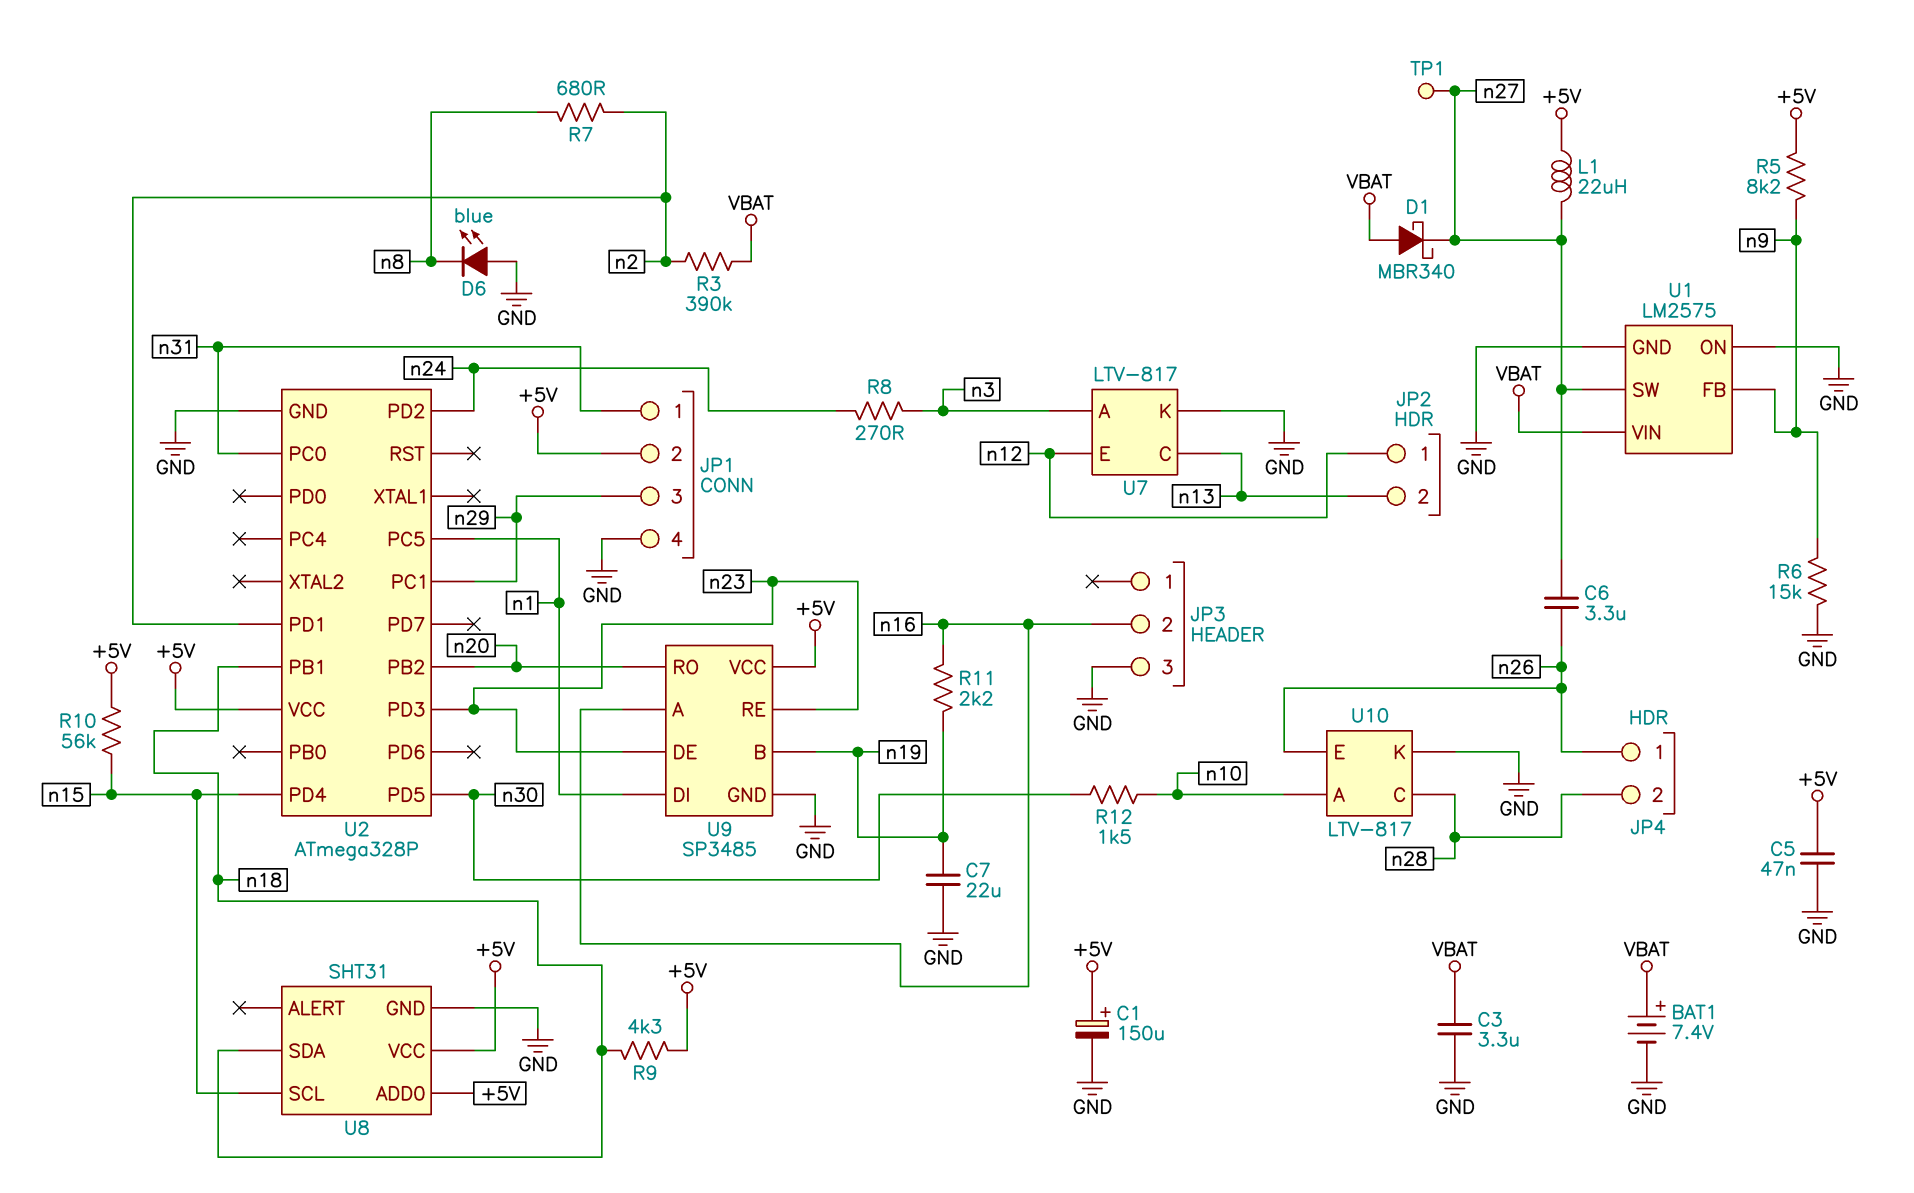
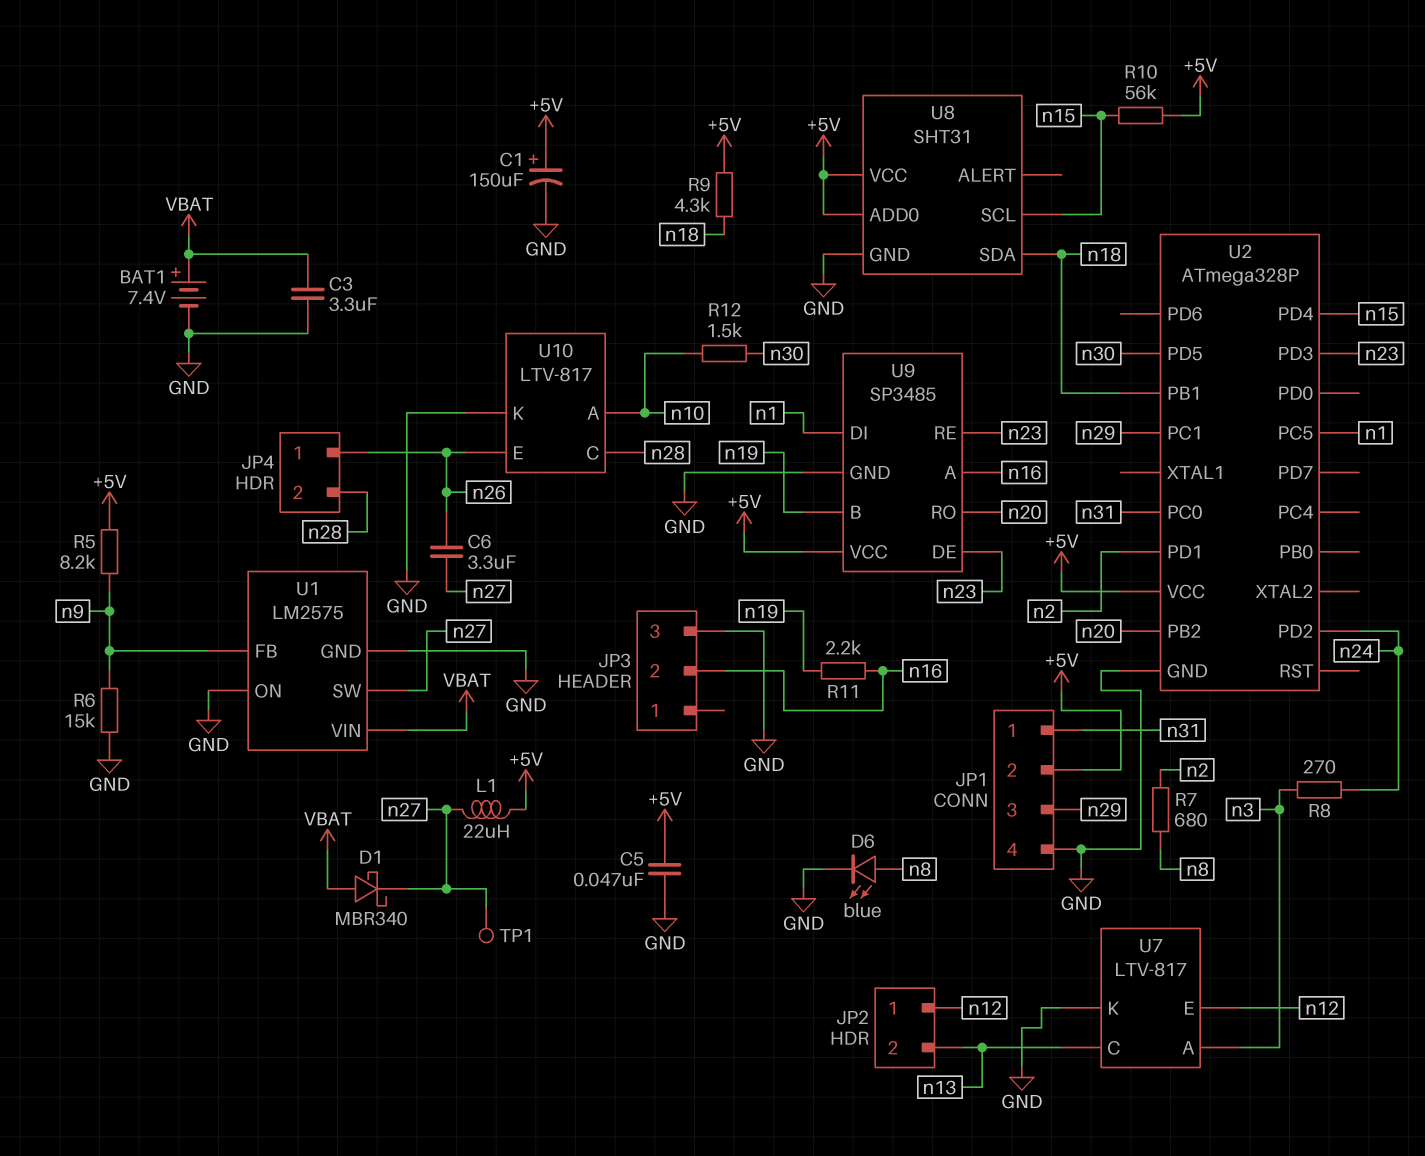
C7: 22uF (GND, n19) -> none
D6: LED blue (A GND, K n8) -> LED blue (A n8, K GND)
R3: 390k (VBAT, n2) -> none

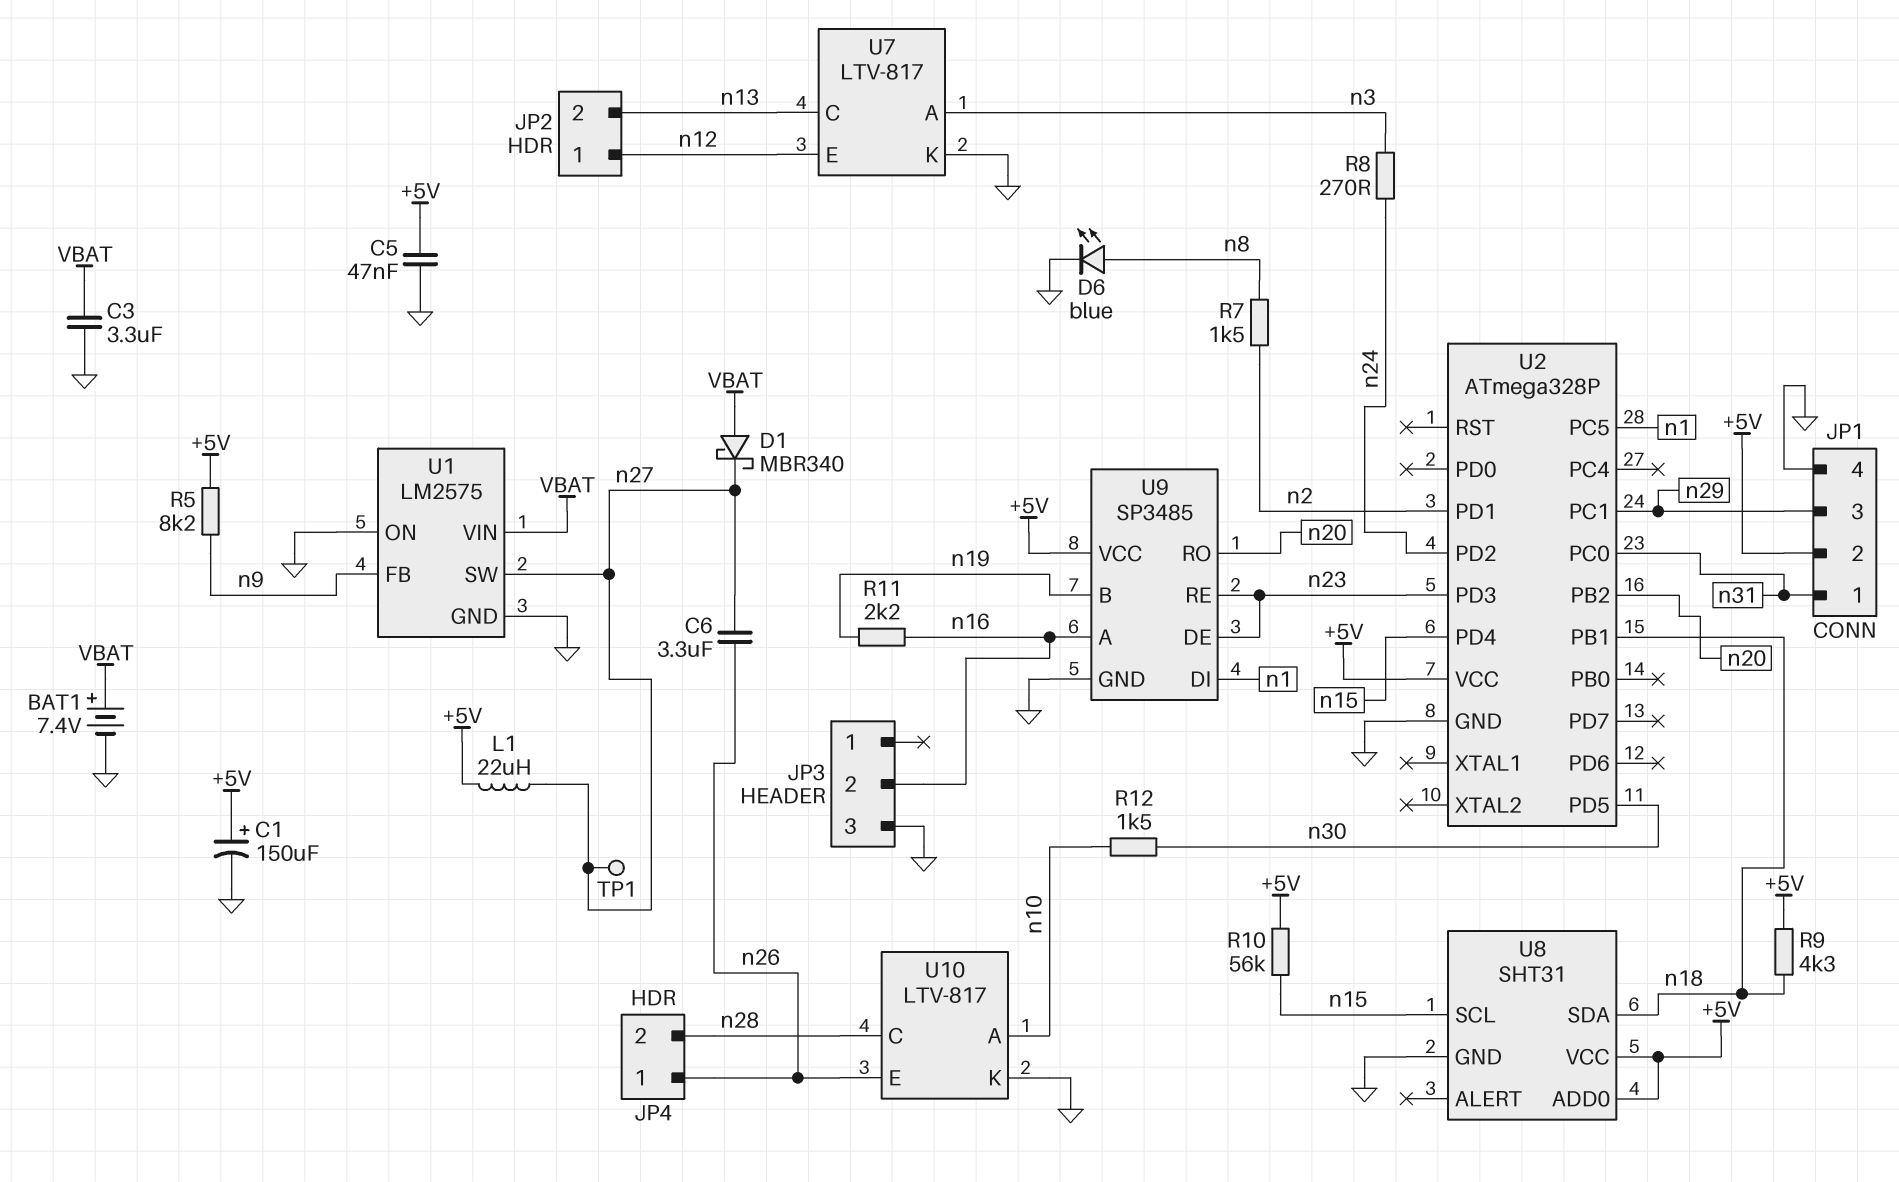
R6: 15k (GND, n9) -> none
R7: 680 (n2, n8) -> 1.5k (n2, n8)

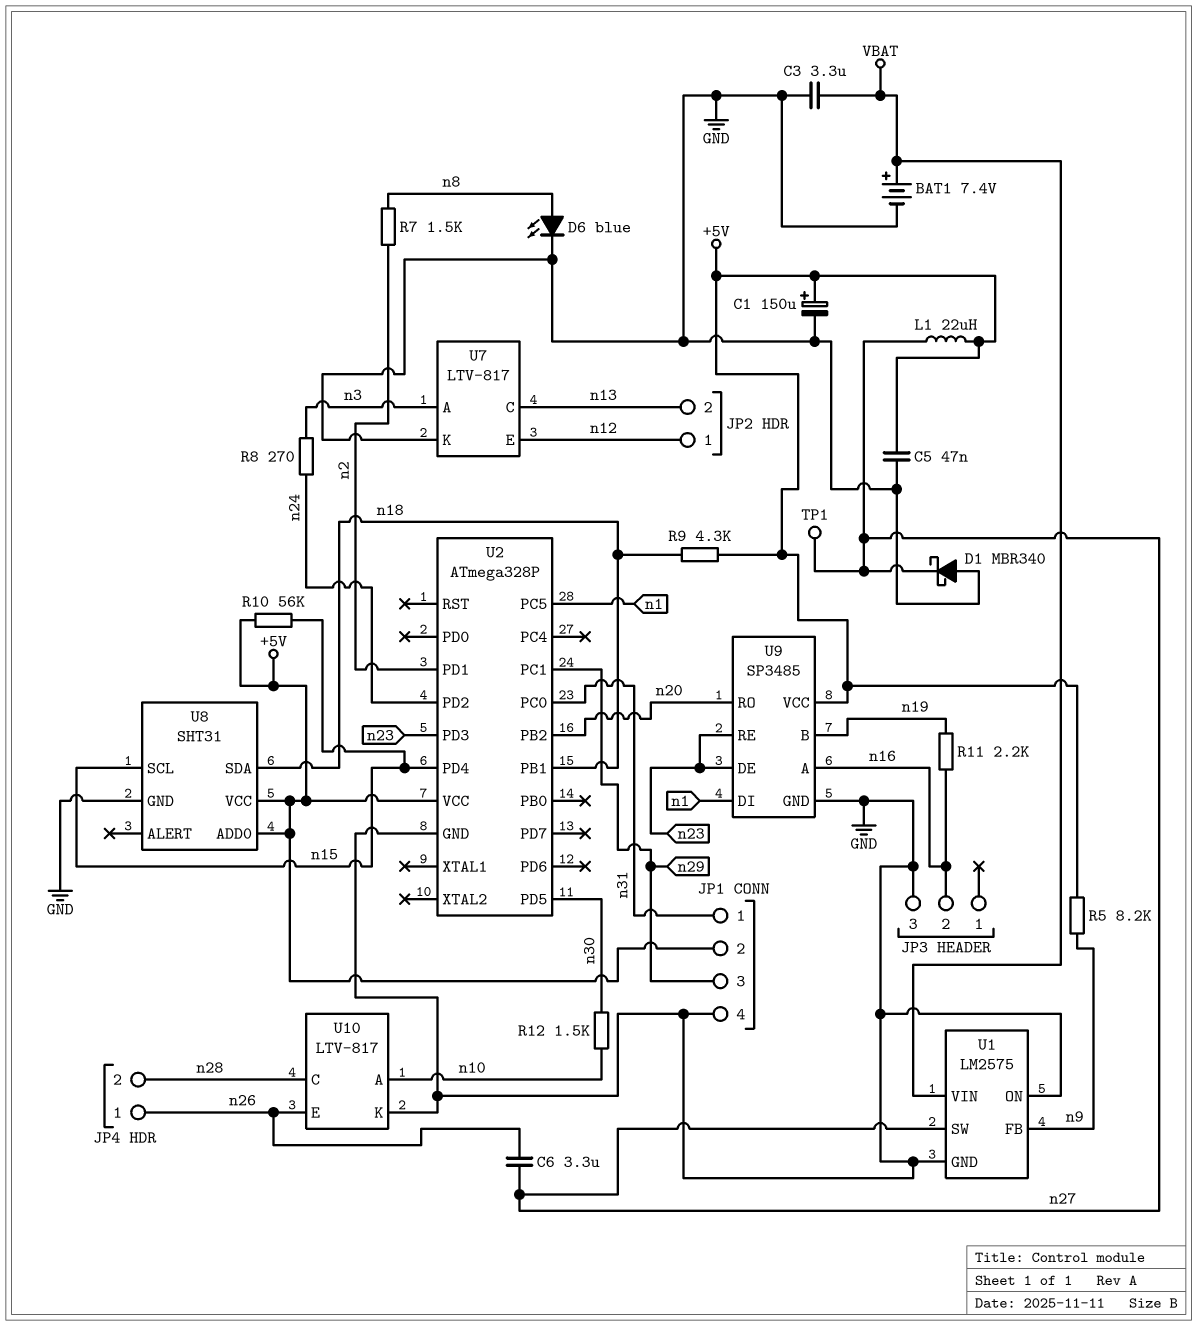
D1: schottky MBR340 (A VBAT, K n27) -> schottky MBR340 (A GND, K n27)

